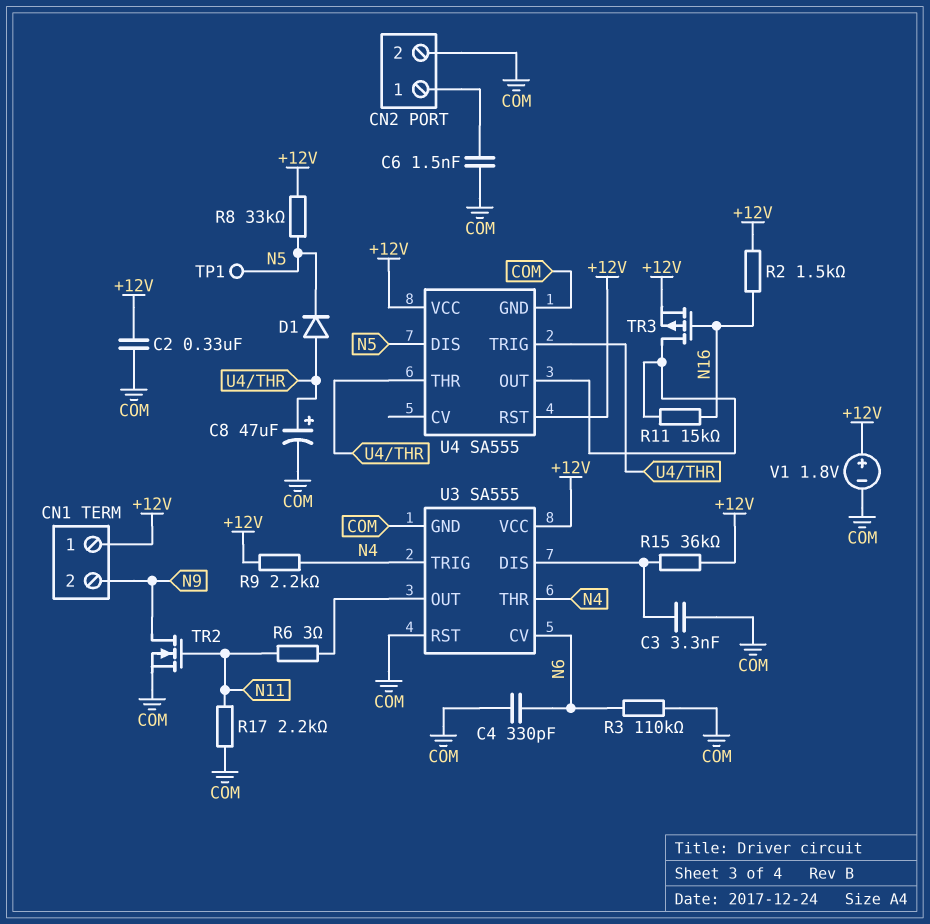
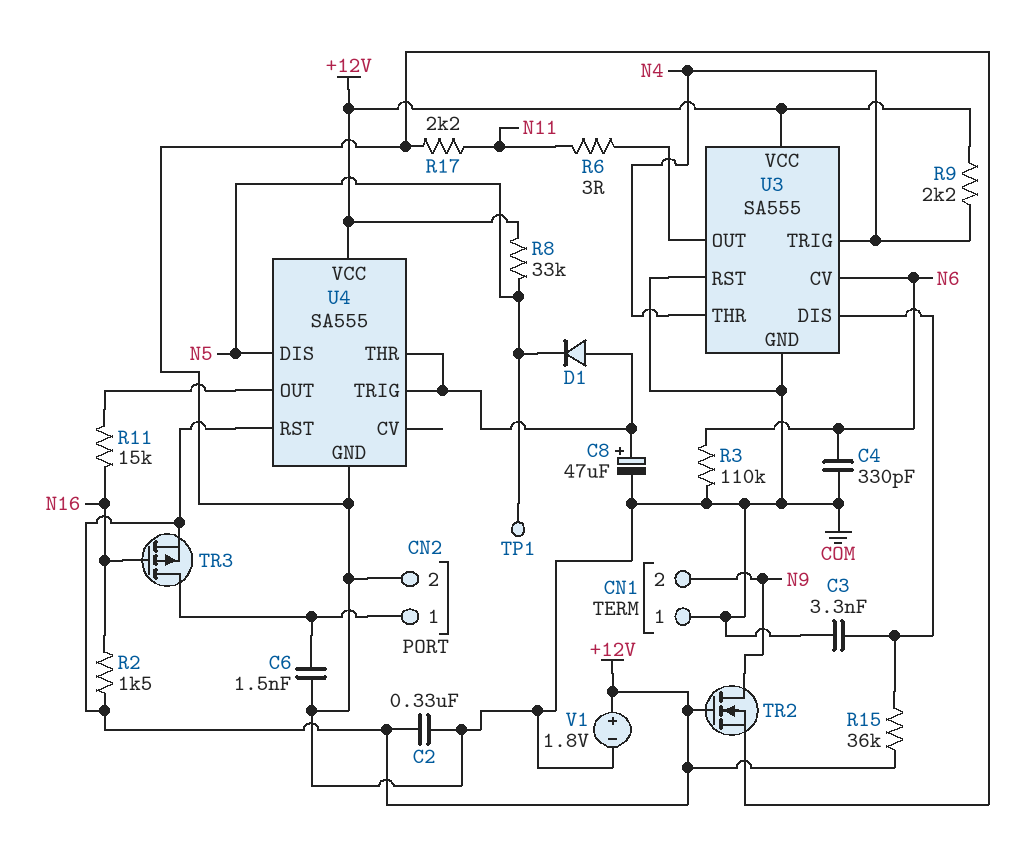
CN1 pin 1: +12V -> COM
TR2: NMOS (G N11, D N9, S COM) -> NMOS (G +12V, D N9, S COM)
TR3: PMOS (G N16, D U4/OUT, S +12V) -> PMOS (G N16, D CN2/1, S +12V)

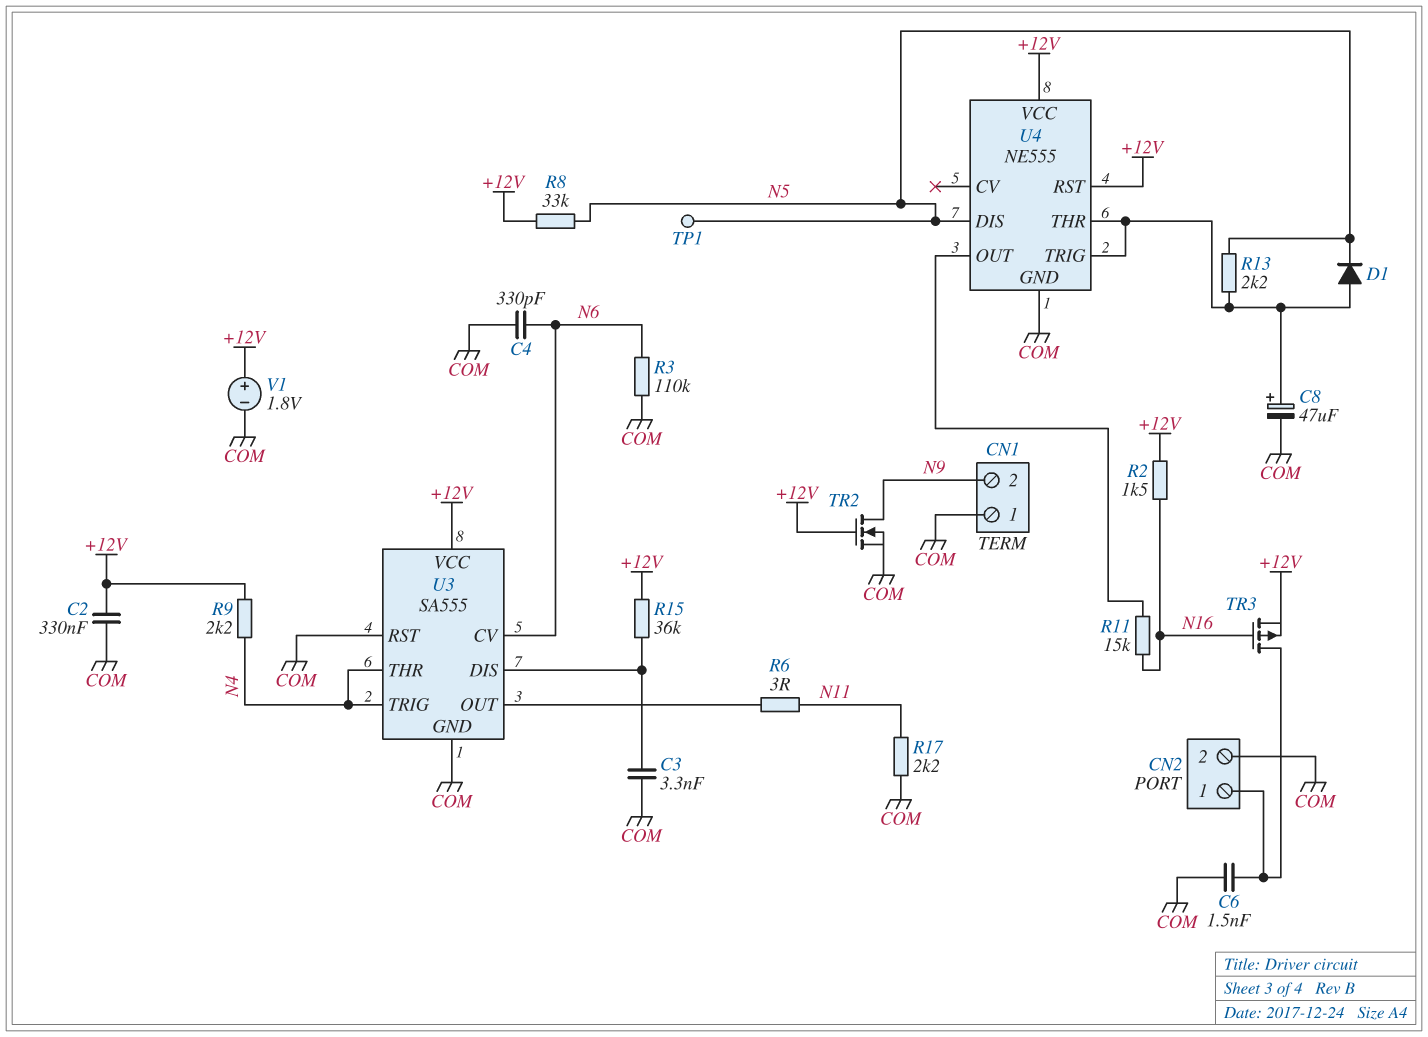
R13: none -> 2.2k (N5, U4/THR)
U4: SA555 -> NE555

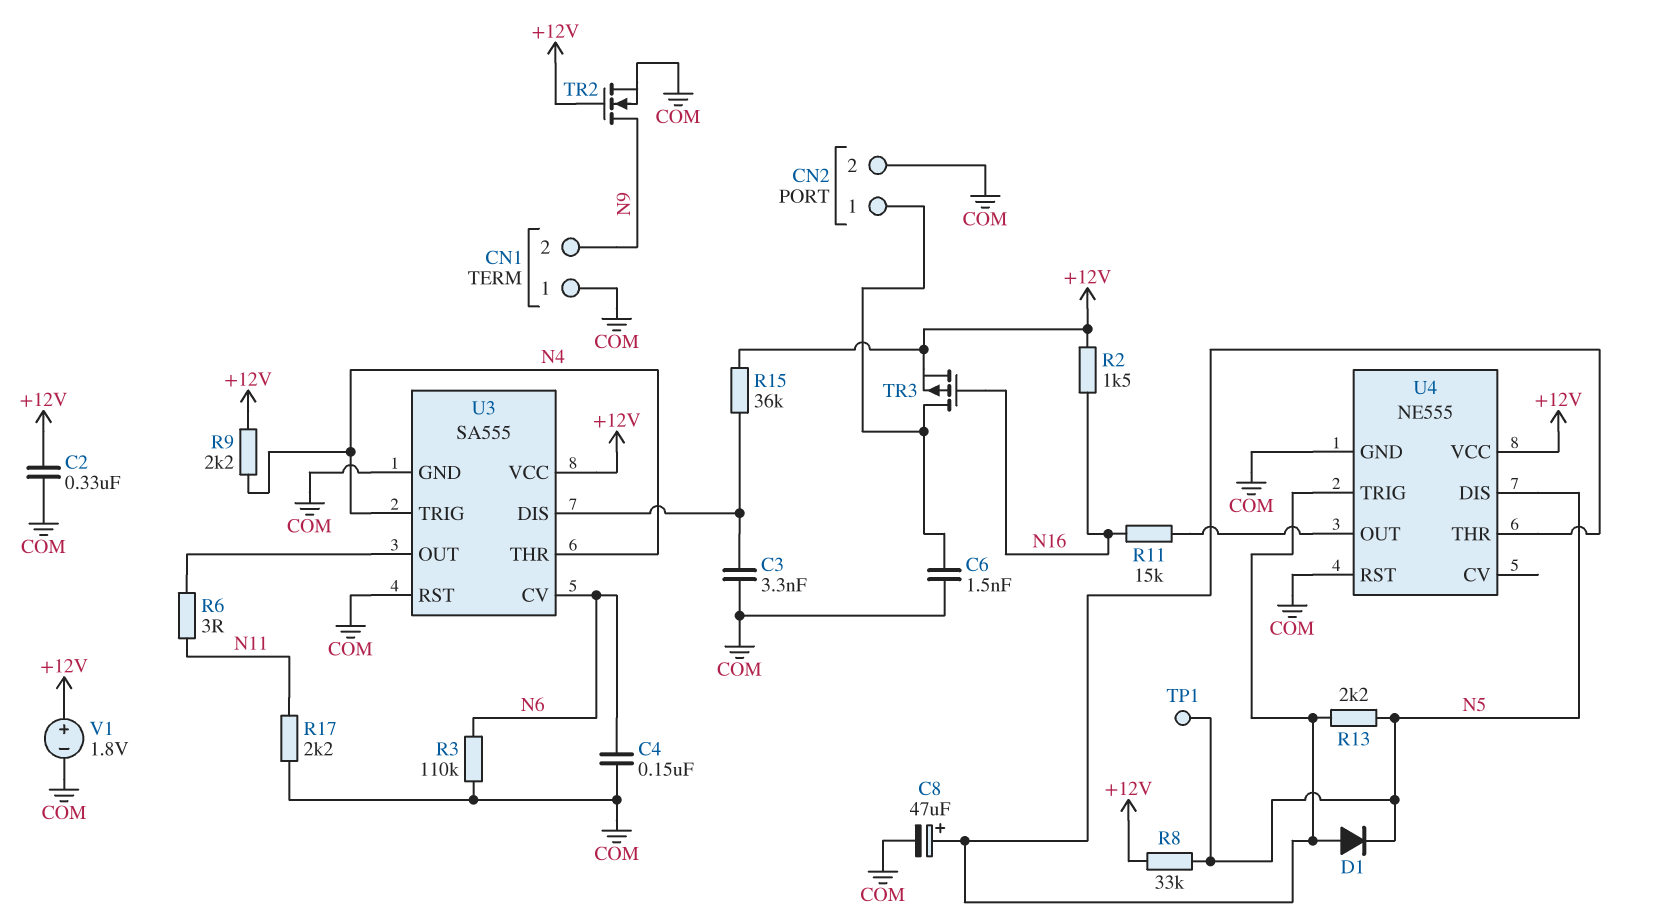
C4: 330pF (COM, N6) -> 150nF (COM, N6)
U4 pin RST: +12V -> COM

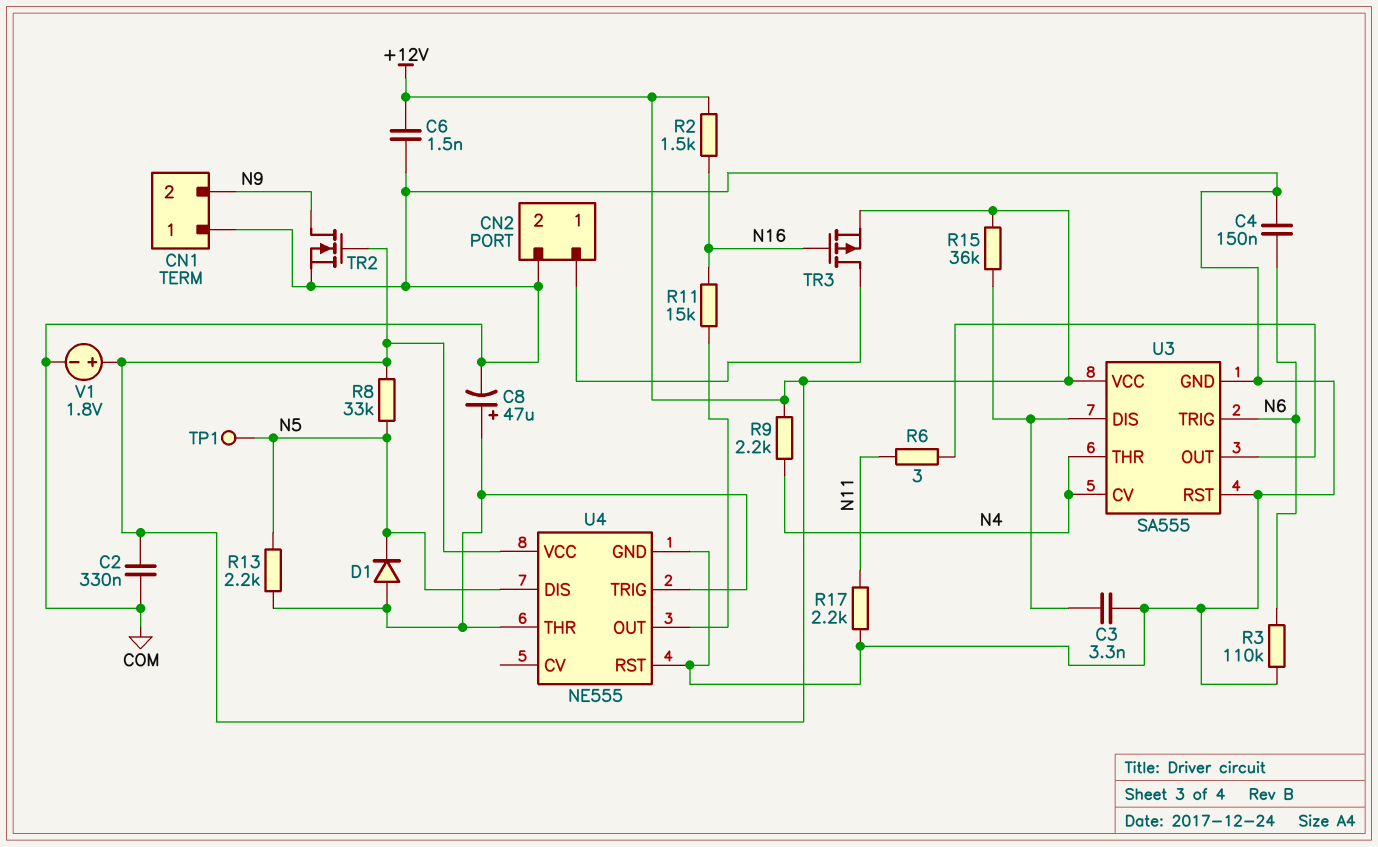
C6: 1.5nF (CN2/1, COM) -> 1.5nF (+12V, COM)
U3 pin CV: N6 -> N4
U3 pin TRIG: N4 -> N6

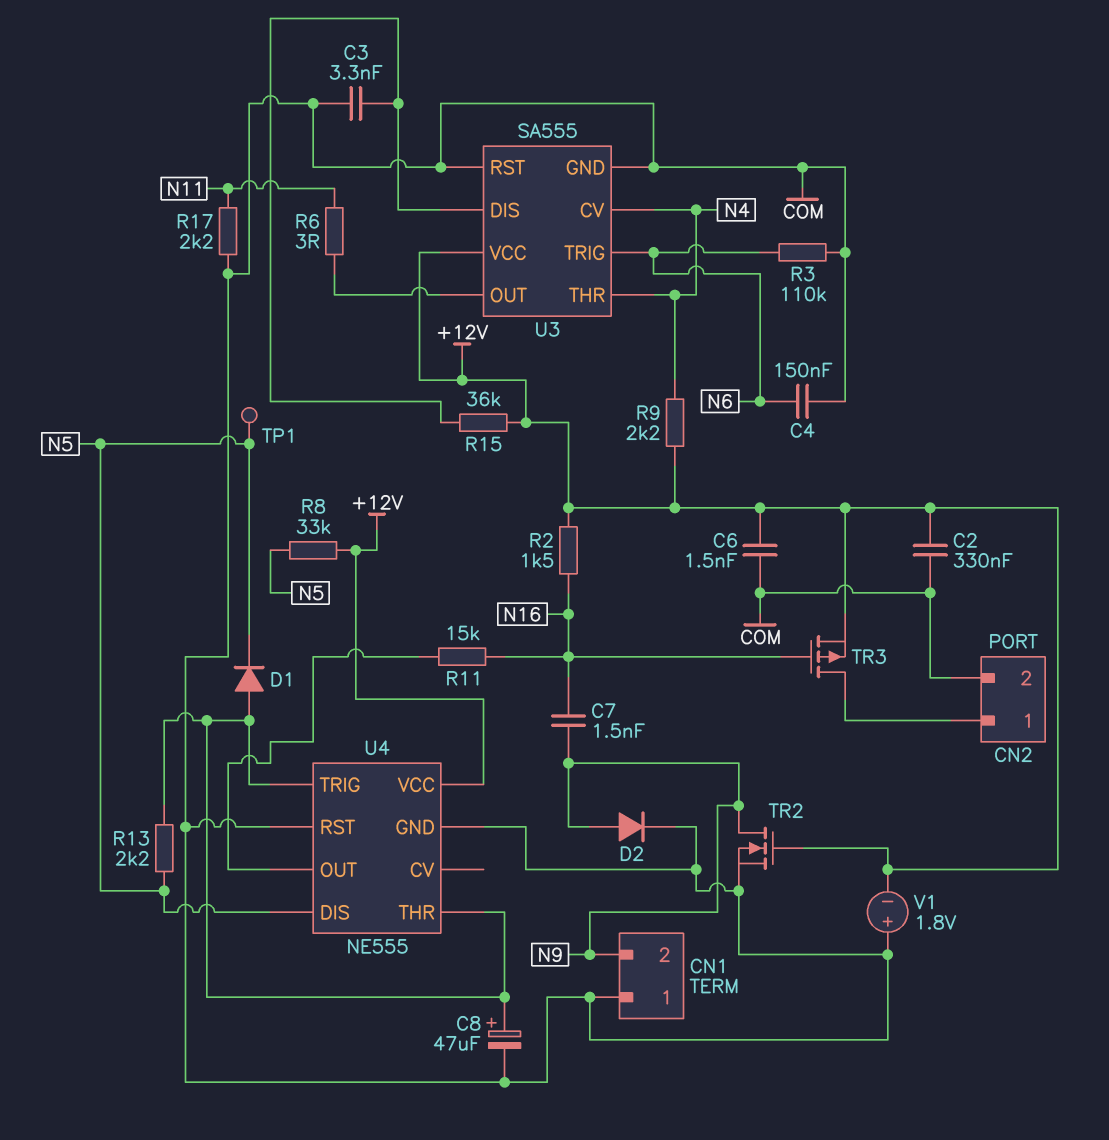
C7: none -> 1.5nF (N9, N16)
D2: none -> diode (A N9, K COM)
V1: 1.8V (plus +12V, minus COM) -> 1.8V (plus COM, minus +12V)

